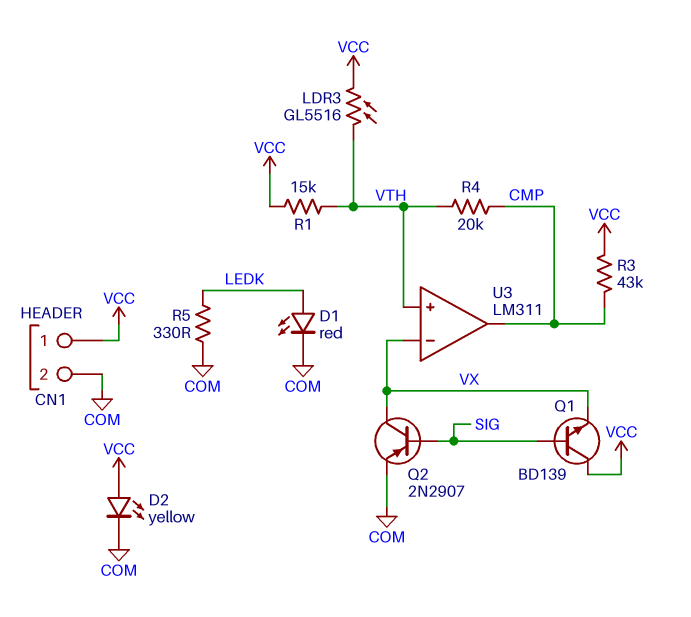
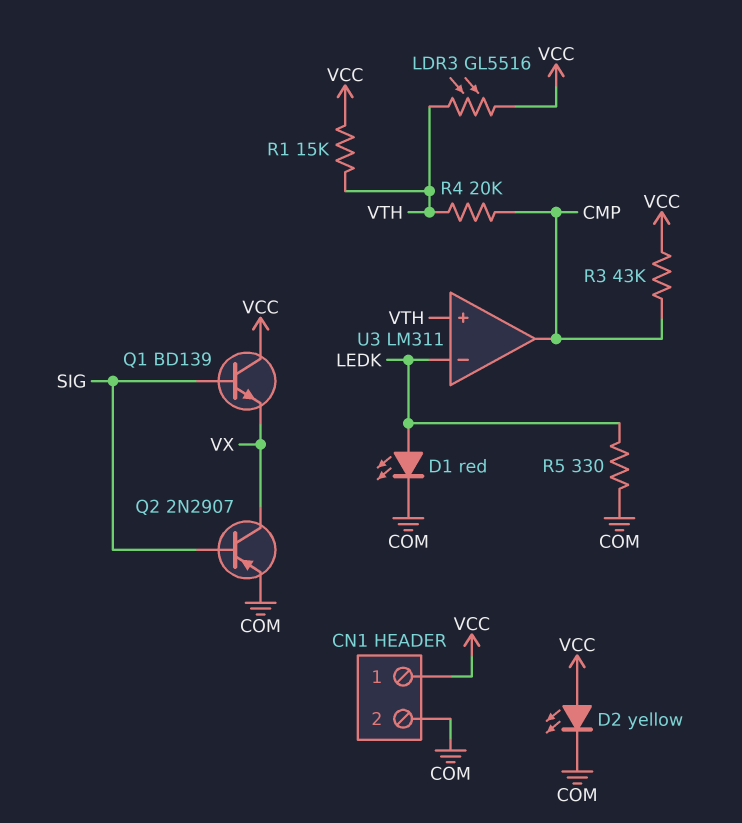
U3 pin in-: VX -> LEDK

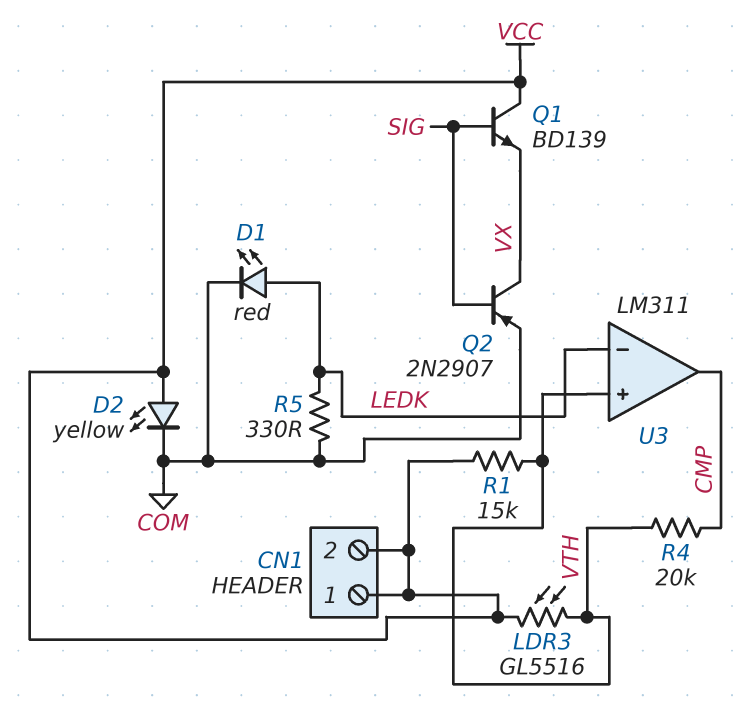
CN1 pin 2: COM -> VCC
R3: 43k (CMP, VCC) -> none

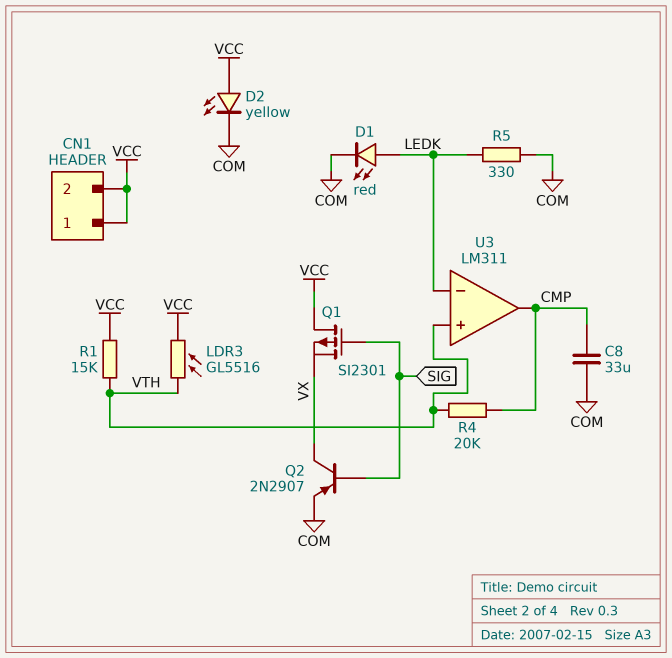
C8: none -> 33uF (CMP, COM)
Q1: NPN BD139 (B SIG, C VCC, E VX) -> PMOS SI2301 (G SIG, D VCC, S VX)

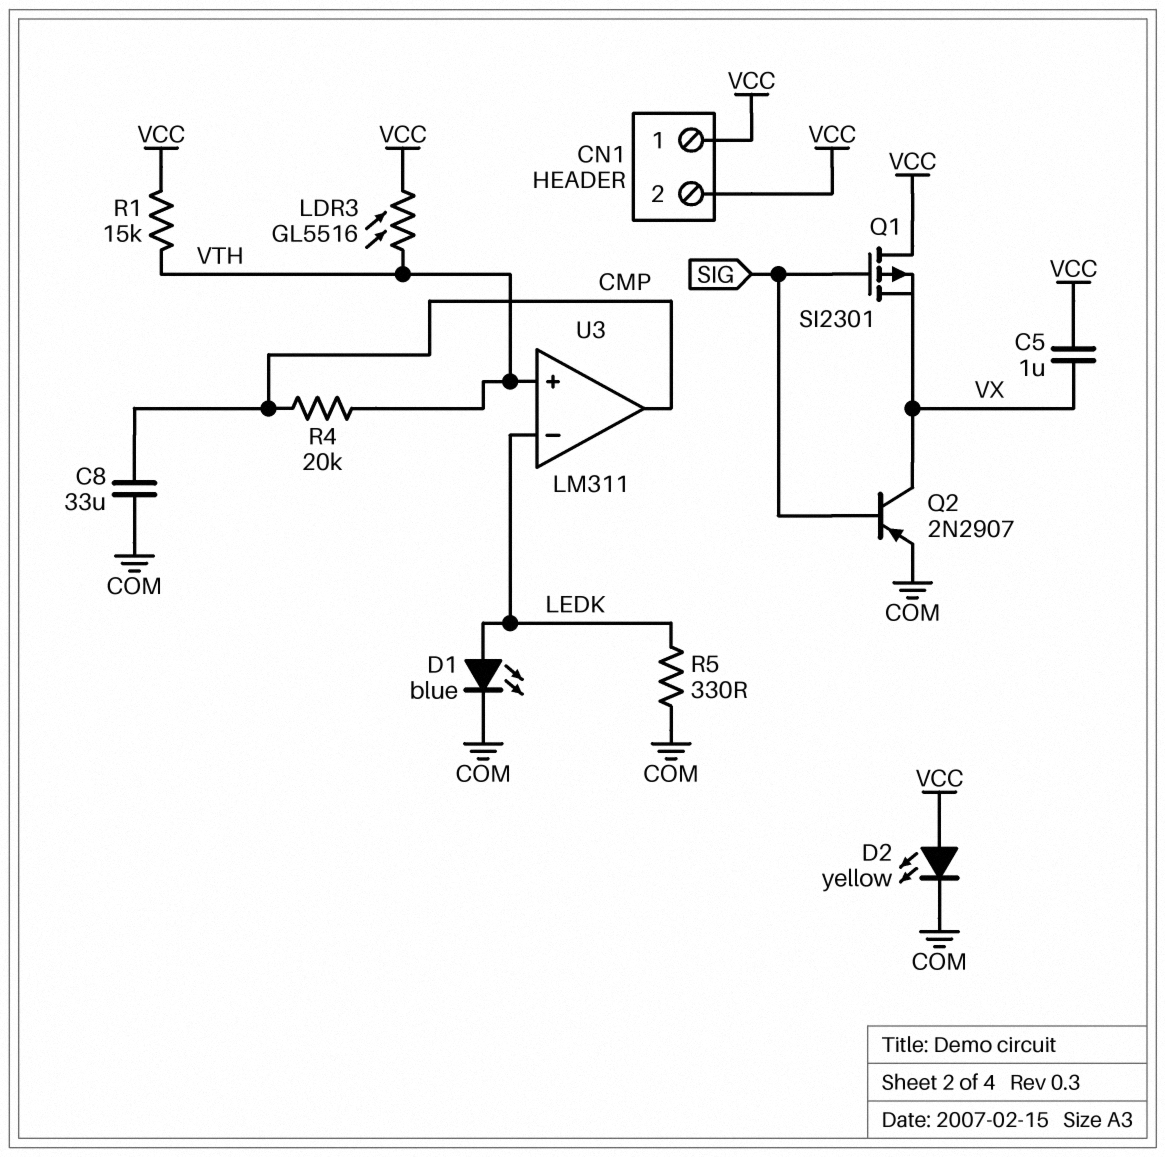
C5: none -> 1uF (VCC, VX)
D1: LED red (A LEDK, K COM) -> LED blue (A LEDK, K COM)

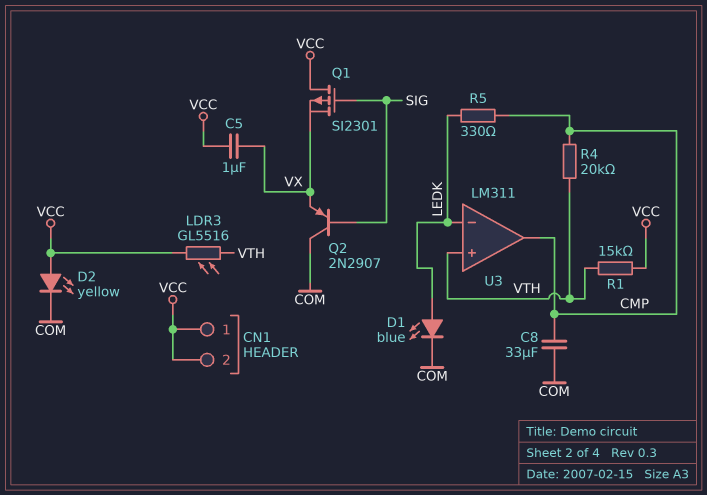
Q2: PNP 2N2907 (B SIG, C VX, E COM) -> PNP 2N2907 (B SIG, C COM, E VX)
R5: 330 (COM, LEDK) -> 330 (CMP, LEDK)

